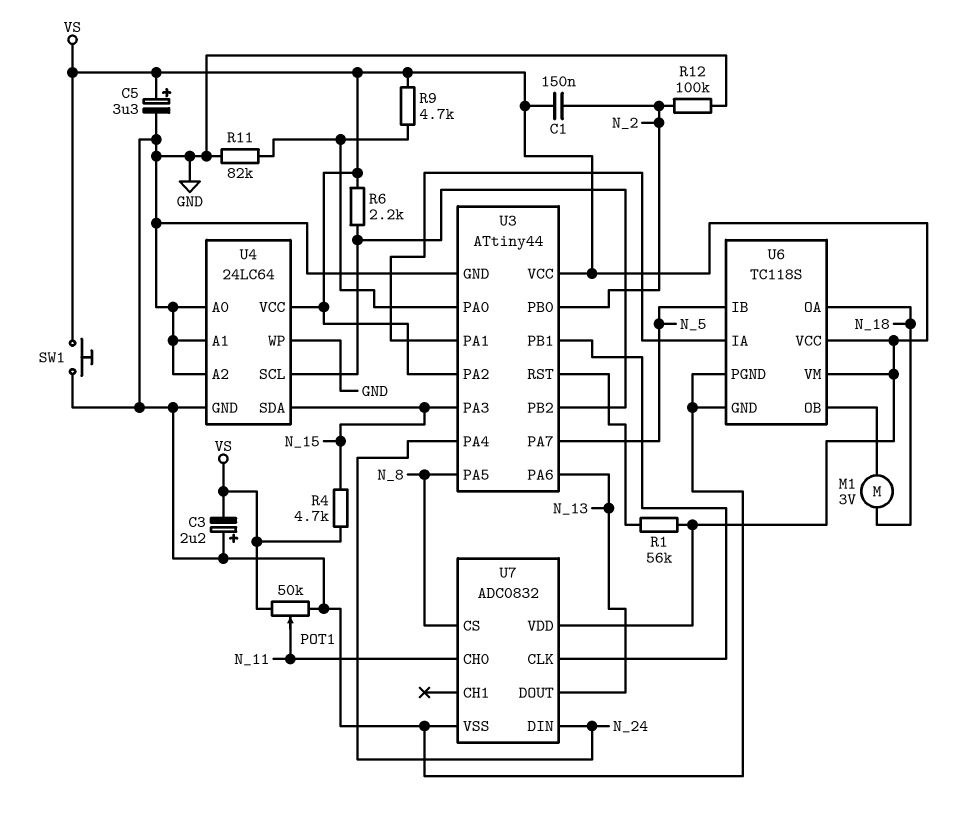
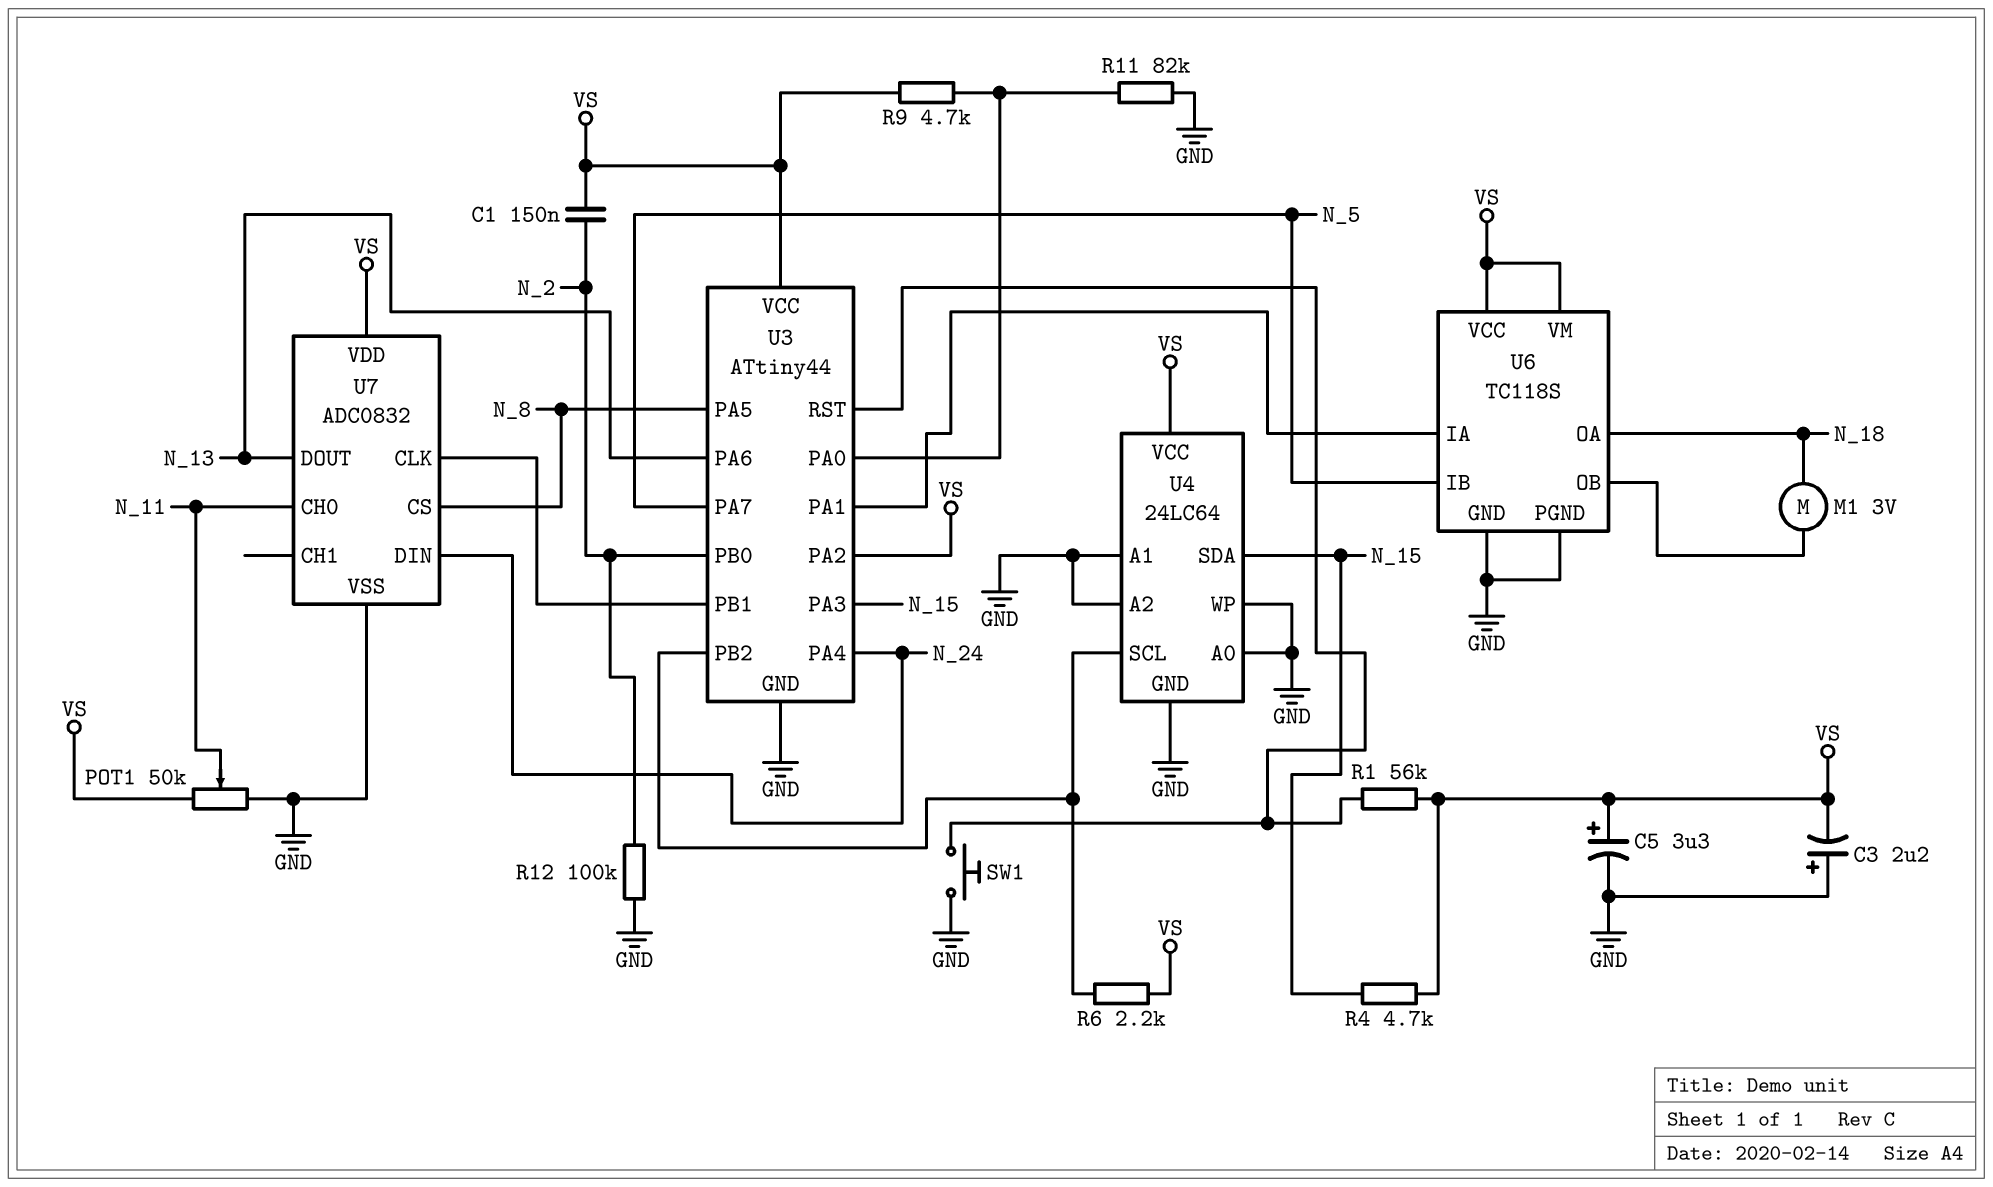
SW1: button (GND, VS) -> button (GND, U3/RST)

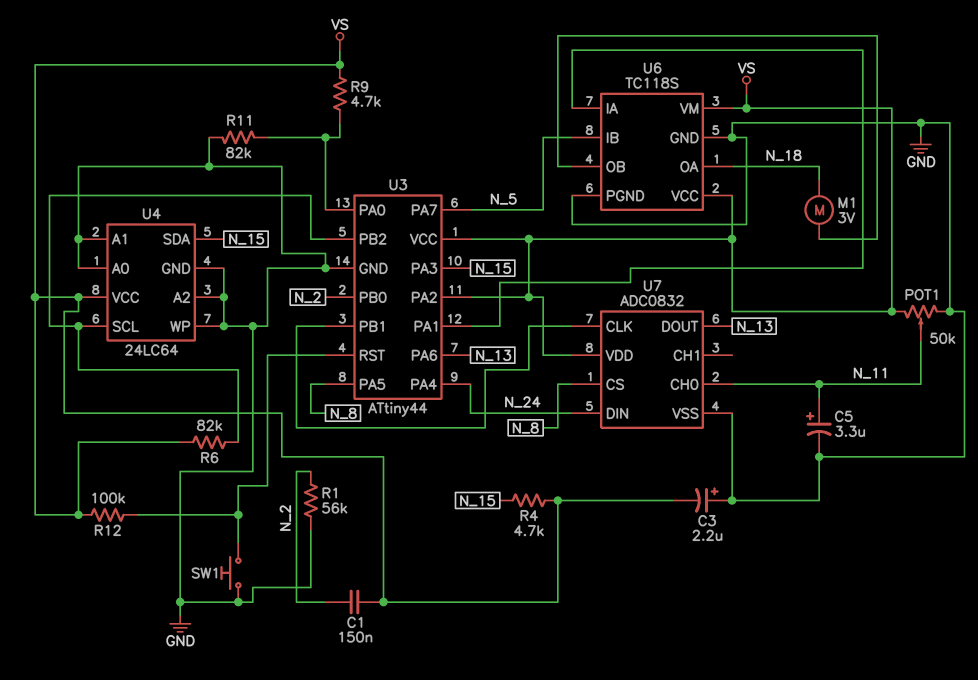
C5: 3.3uF (plus VS, minus GND) -> 3.3uF (plus N_11, minus GND)
R1: 56k (U3/RST, VS) -> 56k (GND, N_2)
R6: 2.2k (U3/PB2, VS) -> 82k (U3/PB2, VS)
R12: 100k (GND, N_2) -> 100k (U3/RST, VS)

